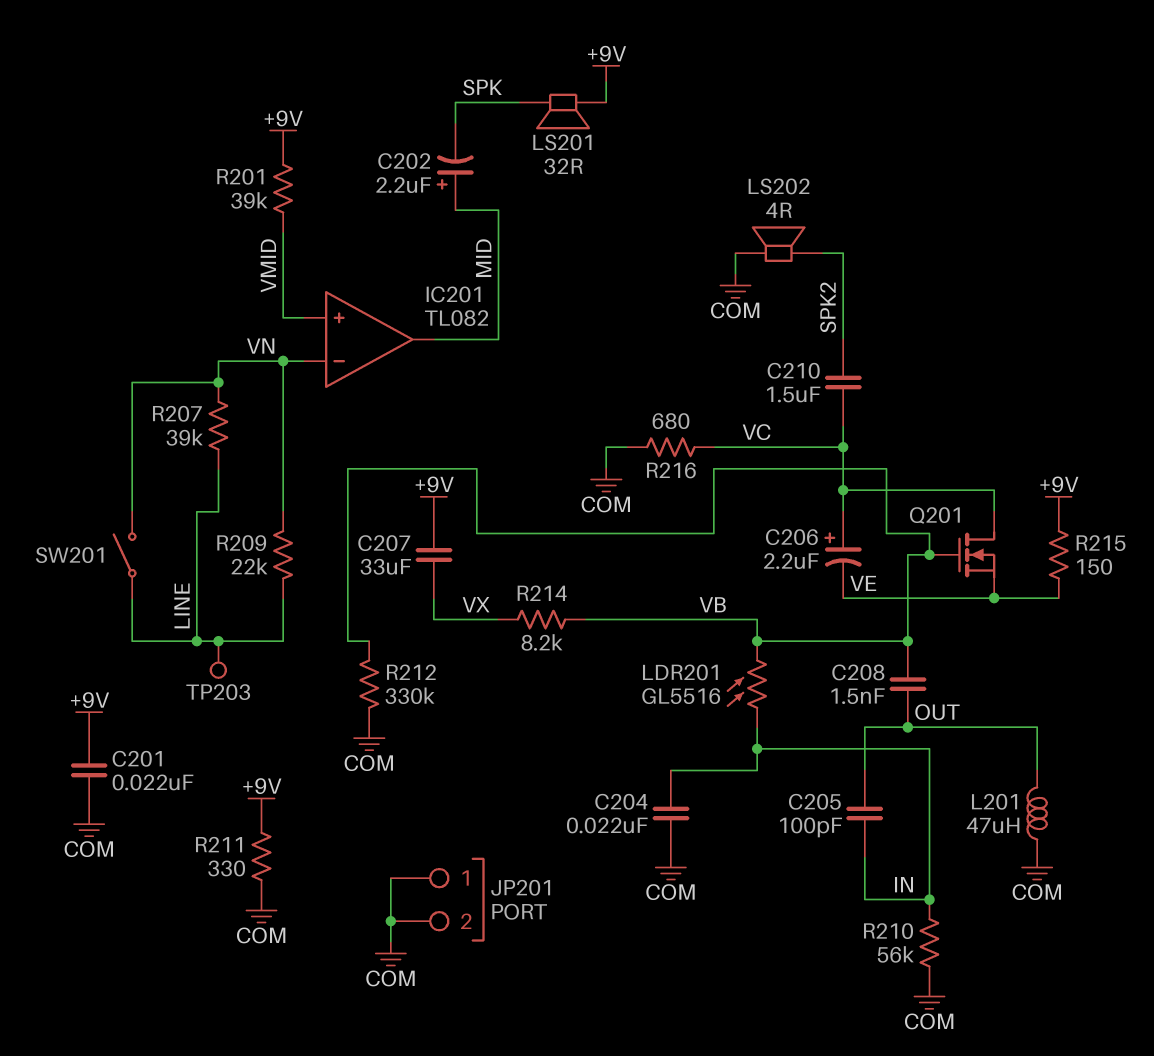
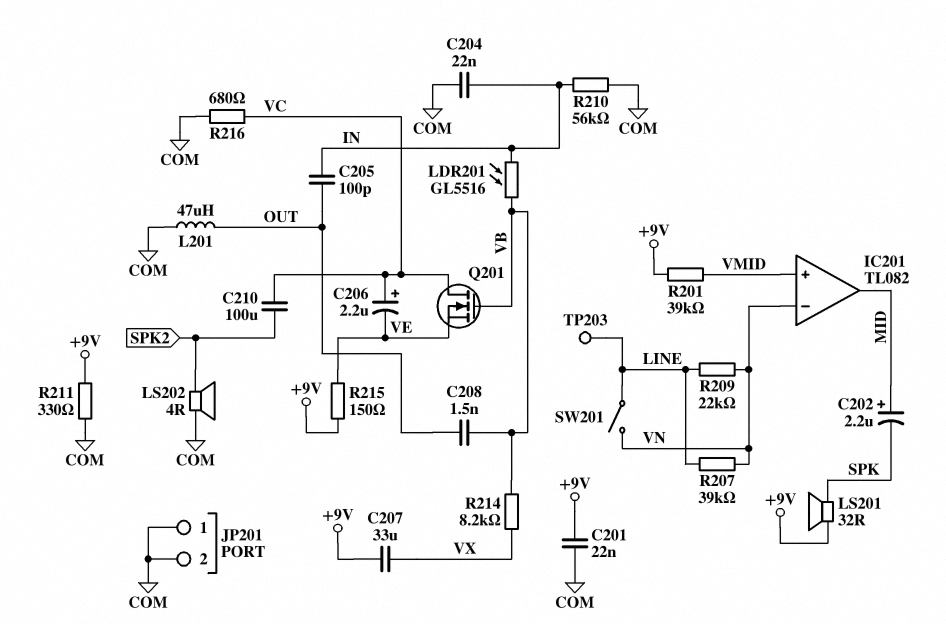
C210: 1.5uF (SPK2, VC) -> 100uF (SPK2, VC)
R212: 330k (COM, VB) -> none

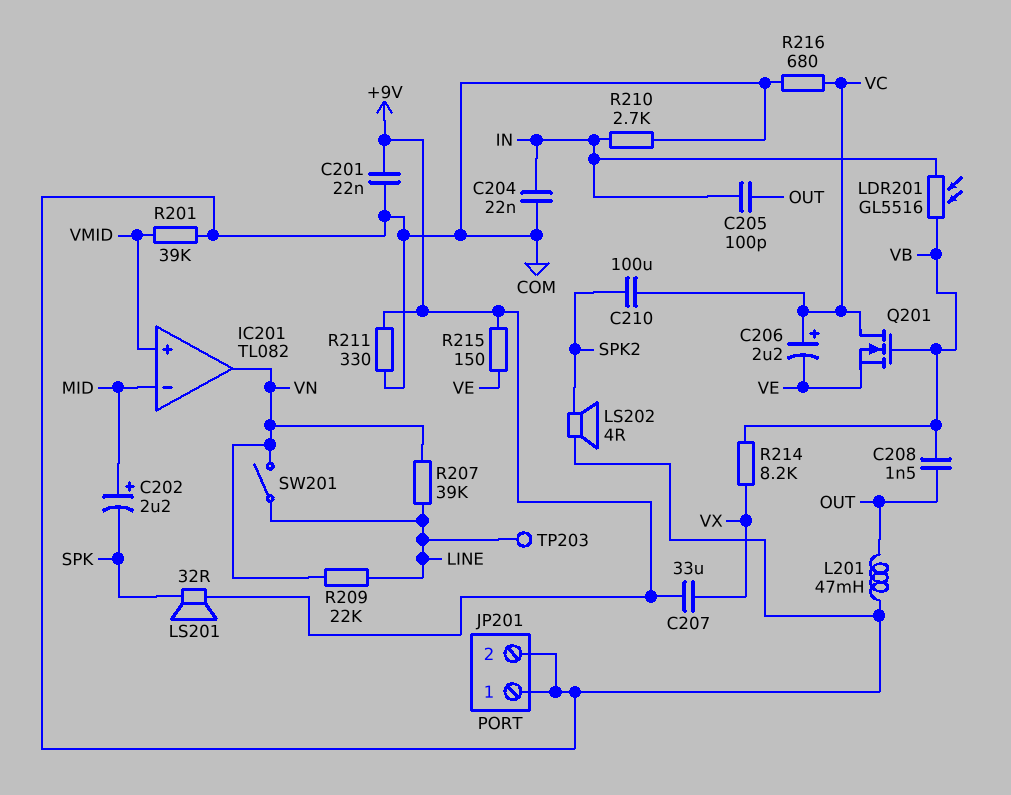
IC201 pin in-: VN -> MID
IC201 pin out: MID -> VN
L201: 47uH (COM, OUT) -> 47mH (COM, OUT)
R201: 39k (+9V, VMID) -> 39k (COM, VMID)
R210: 56k (COM, IN) -> 2.7k (COM, IN)

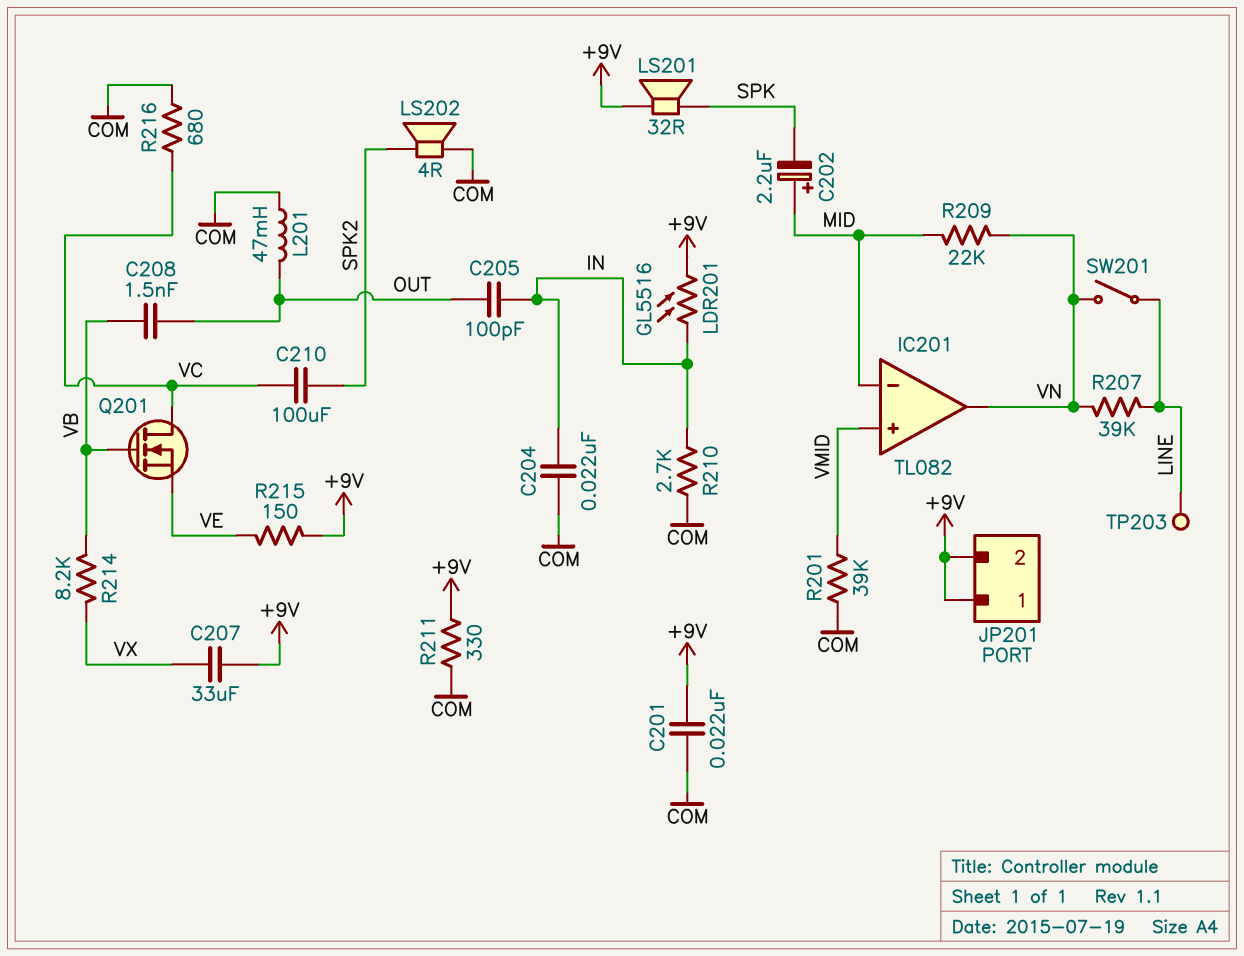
C206: 2.2uF (plus VC, minus VE) -> none
JP201 pin 1: COM -> +9V
JP201 pin 2: COM -> +9V
LDR201: GL5516 (IN, VB) -> GL5516 (+9V, IN)
R209: 22k (LINE, VN) -> 22k (MID, VN)

